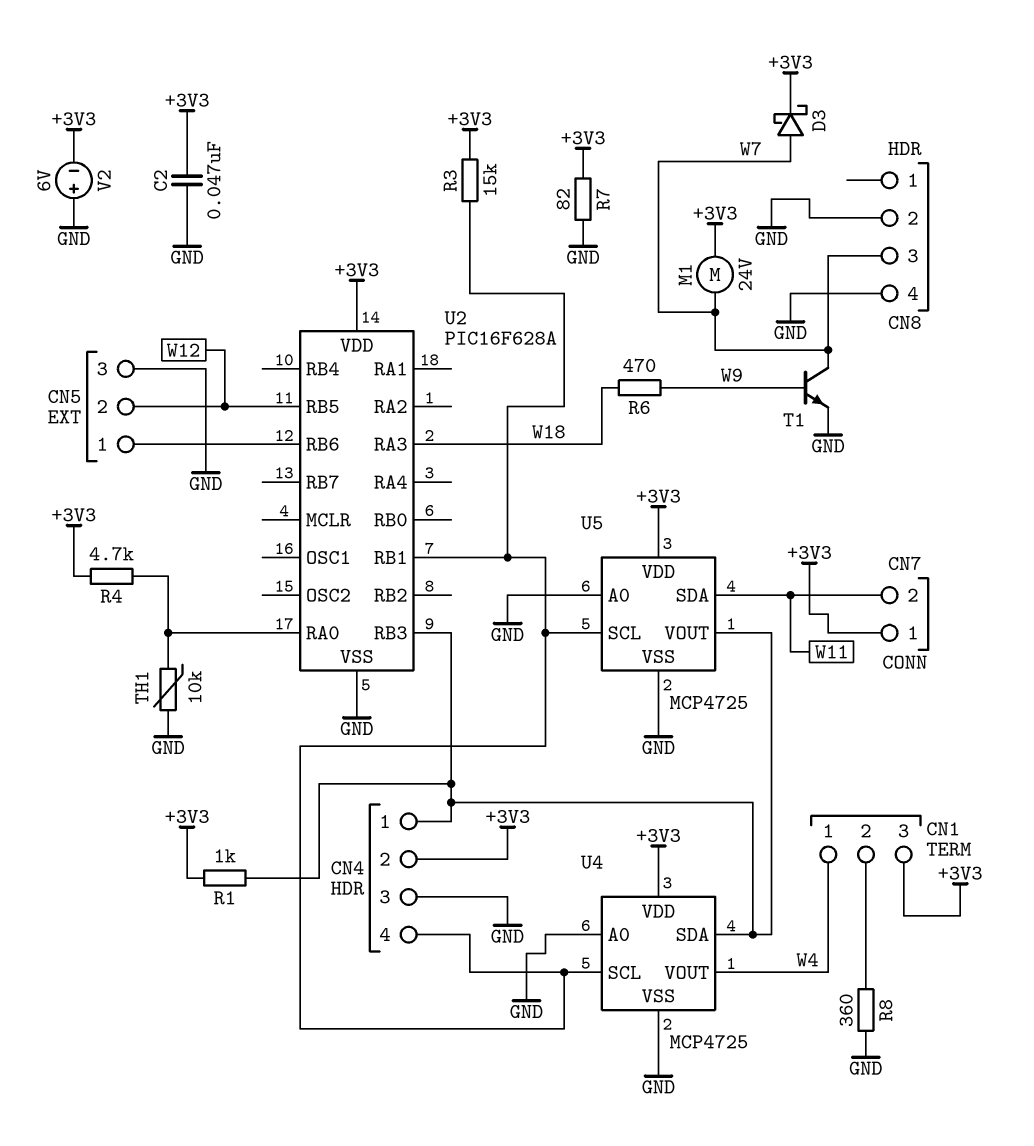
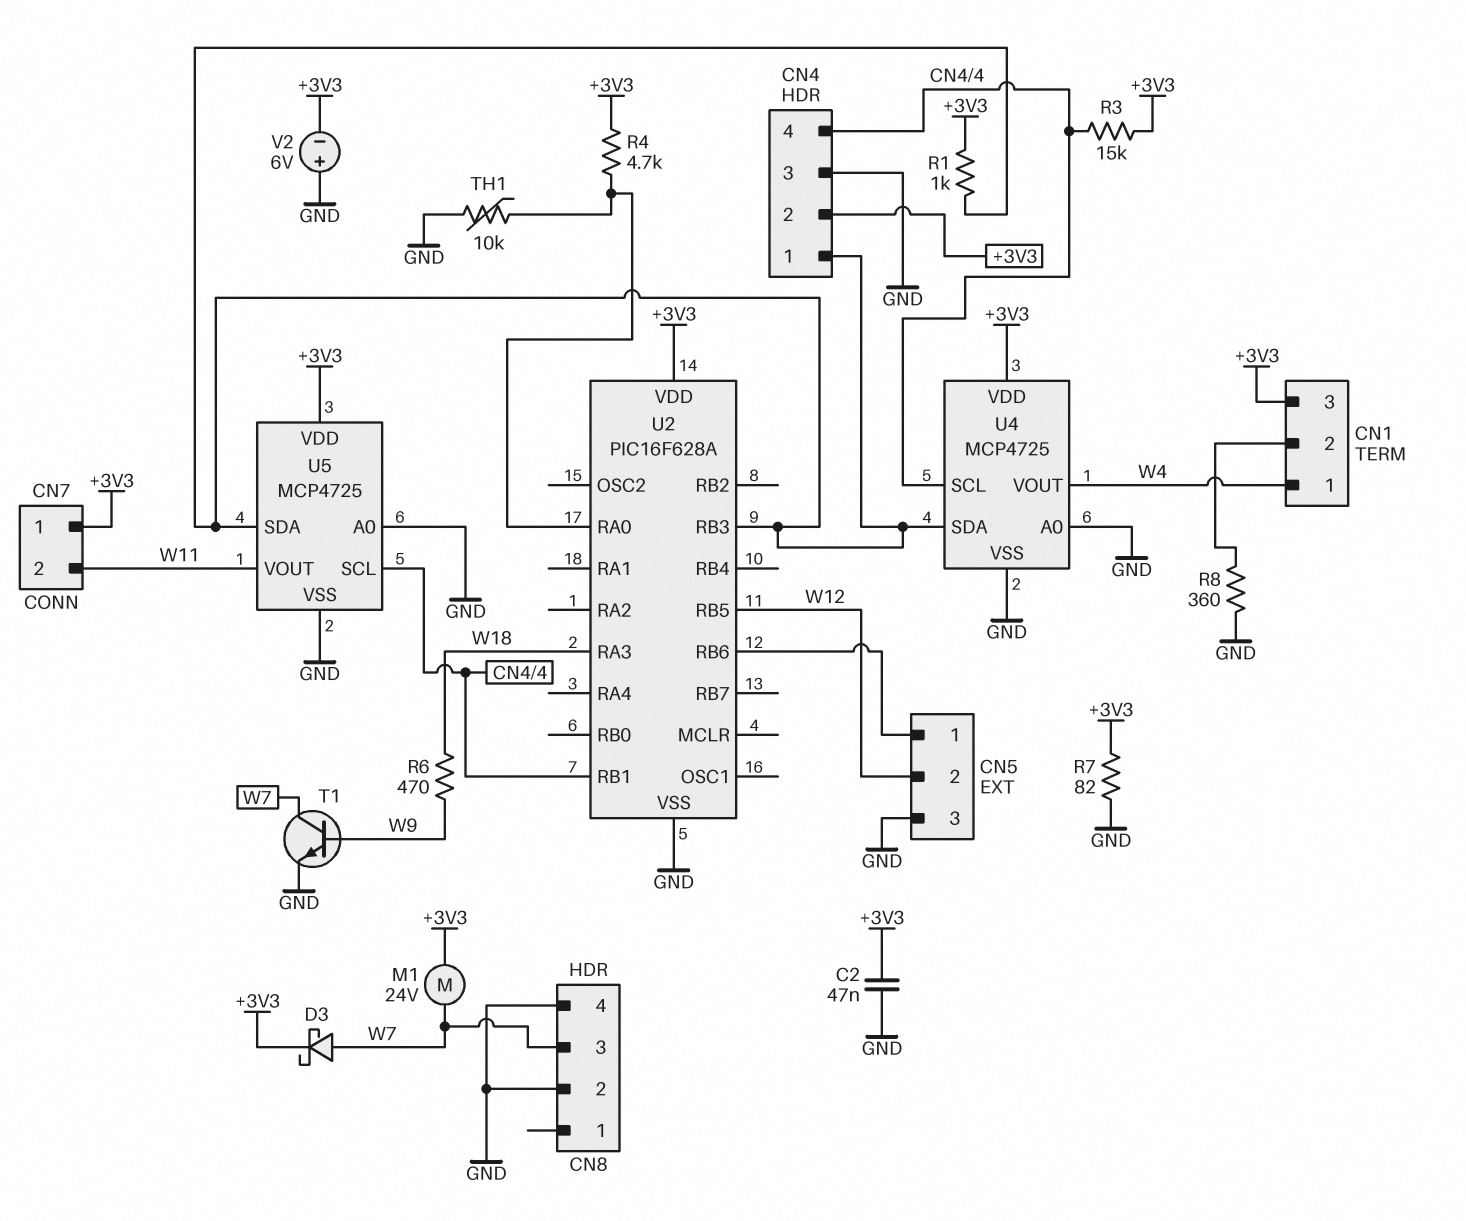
U5 pin SDA: W11 -> CN4/1
U5 pin VOUT: CN4/1 -> W11

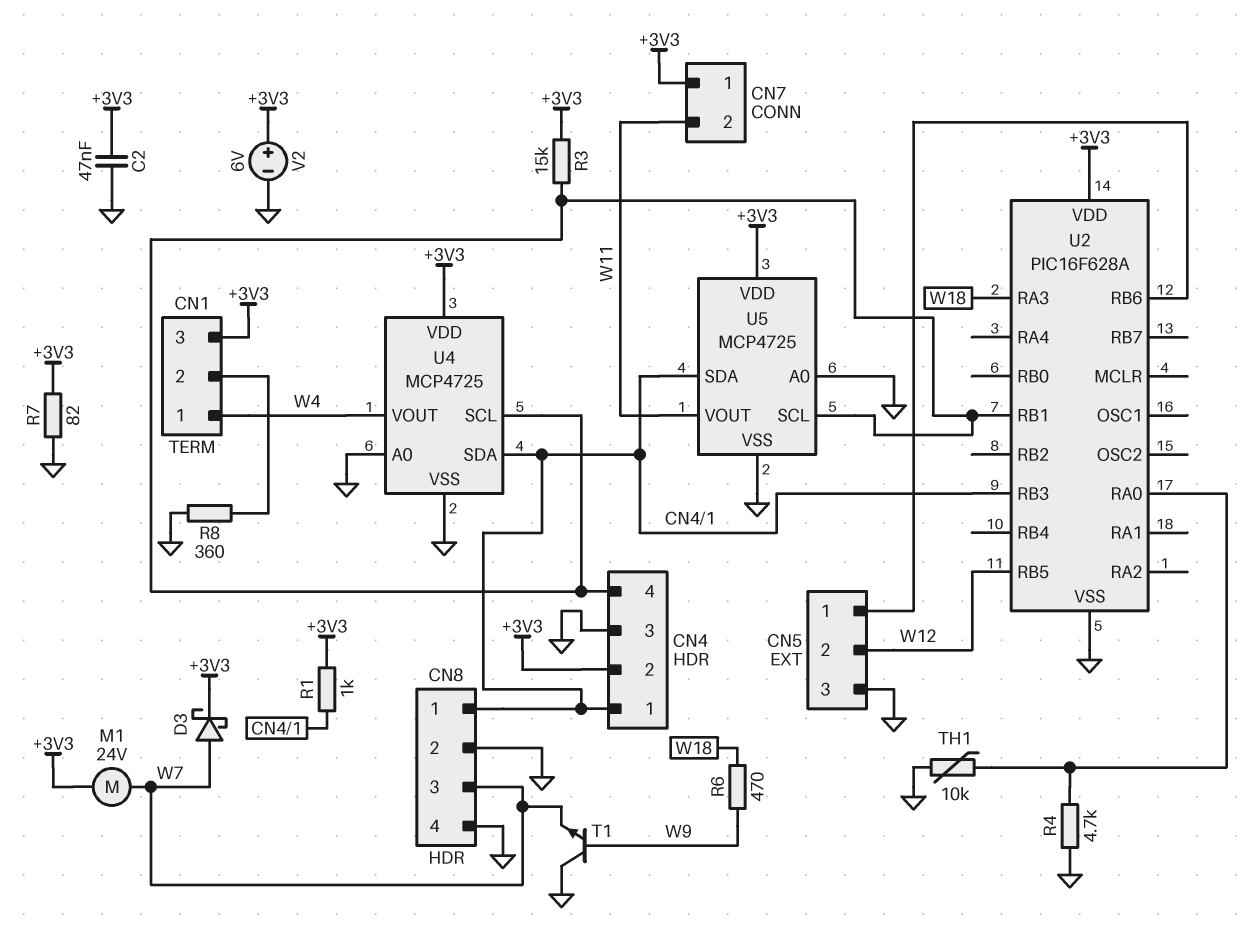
CN8 pin 1: none -> CN4/1
R4: 4.7k (+3V3, U2/RA0) -> 4.7k (GND, U2/RA0)
T1: NPN (B W9, C W7, E GND) -> NPN (B W9, C GND, E W7)
V2: 6V (plus GND, minus +3V3) -> 6V (plus +3V3, minus GND)

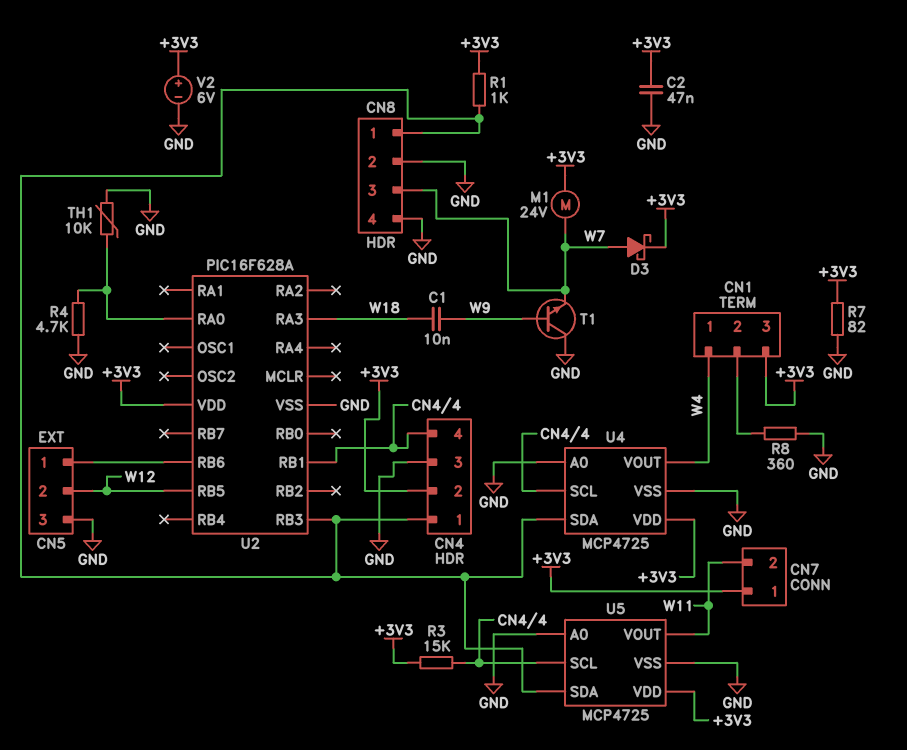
C1: none -> 10nF (W9, W18)
R6: 470 (W9, W18) -> none

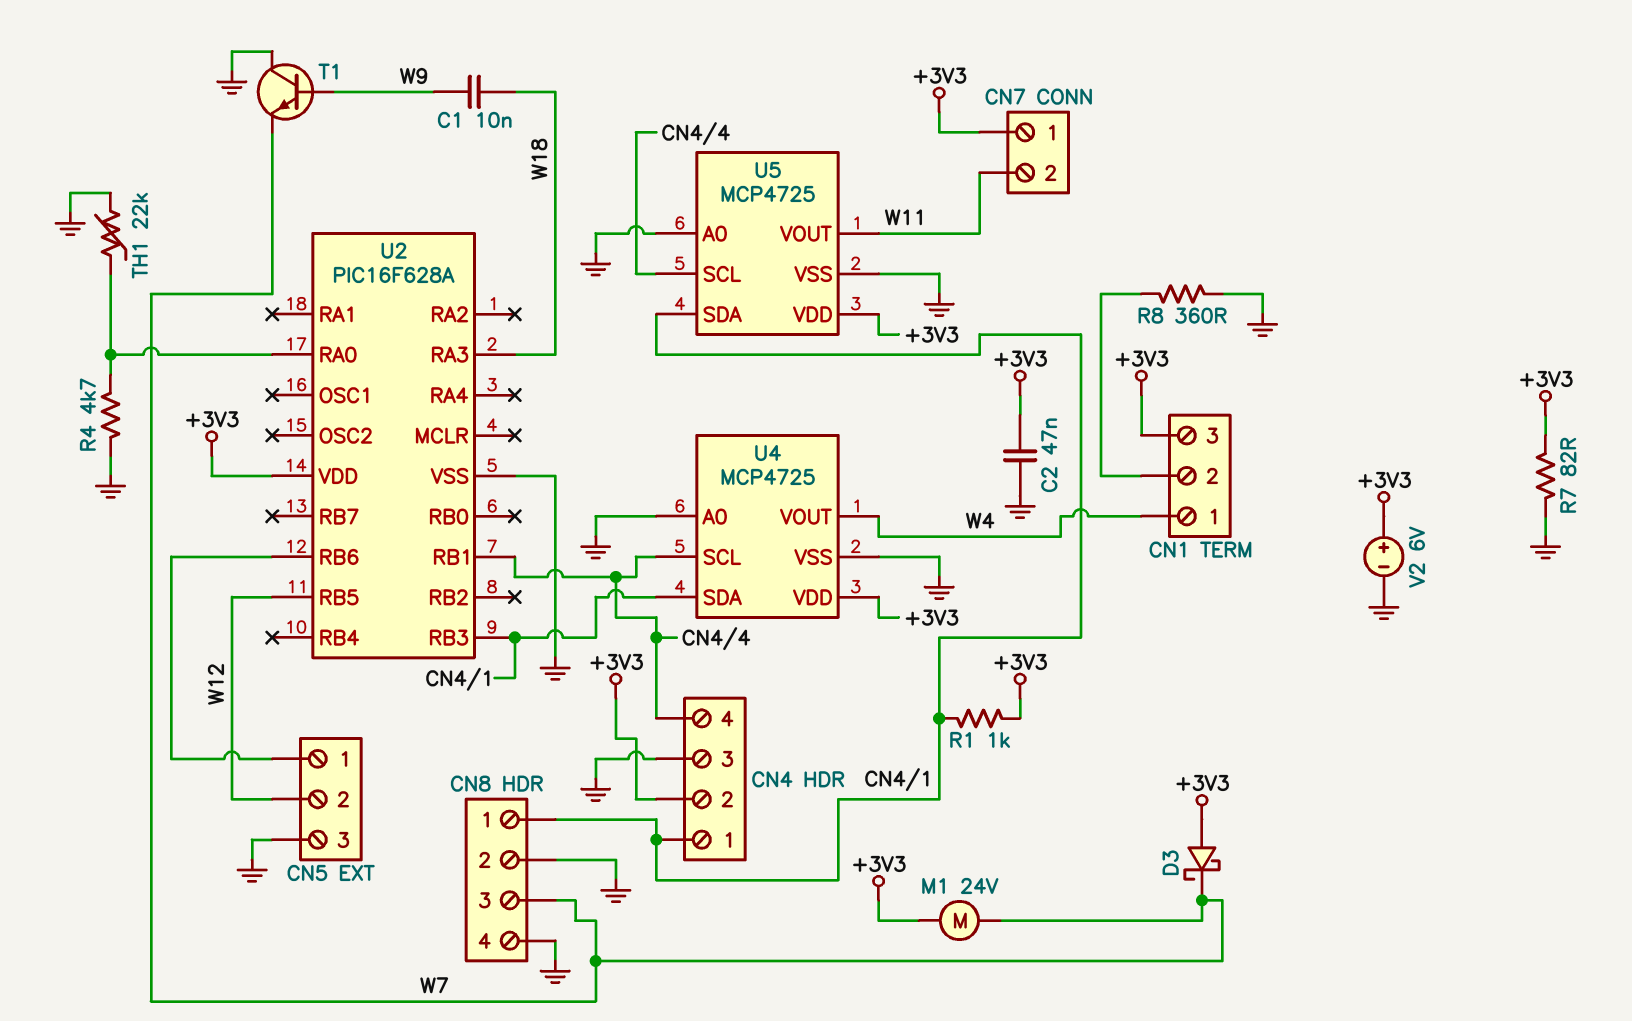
D3: schottky (A W7, K +3V3) -> schottky (A +3V3, K W7)
R3: 15k (+3V3, CN4/4) -> none
TH1: 10k (GND, U2/RA0) -> 22k (GND, U2/RA0)

